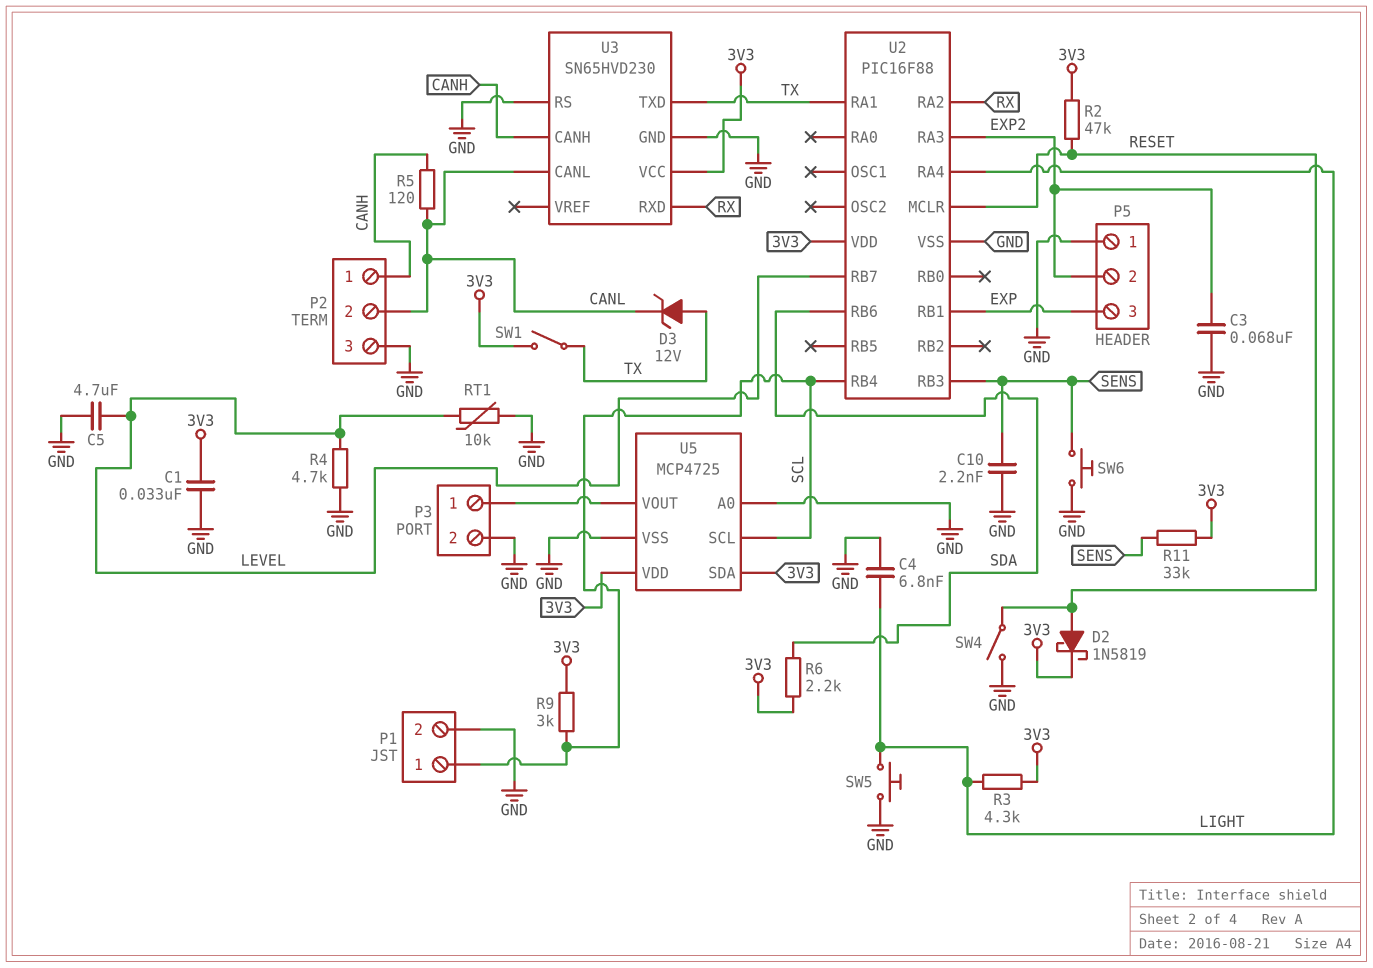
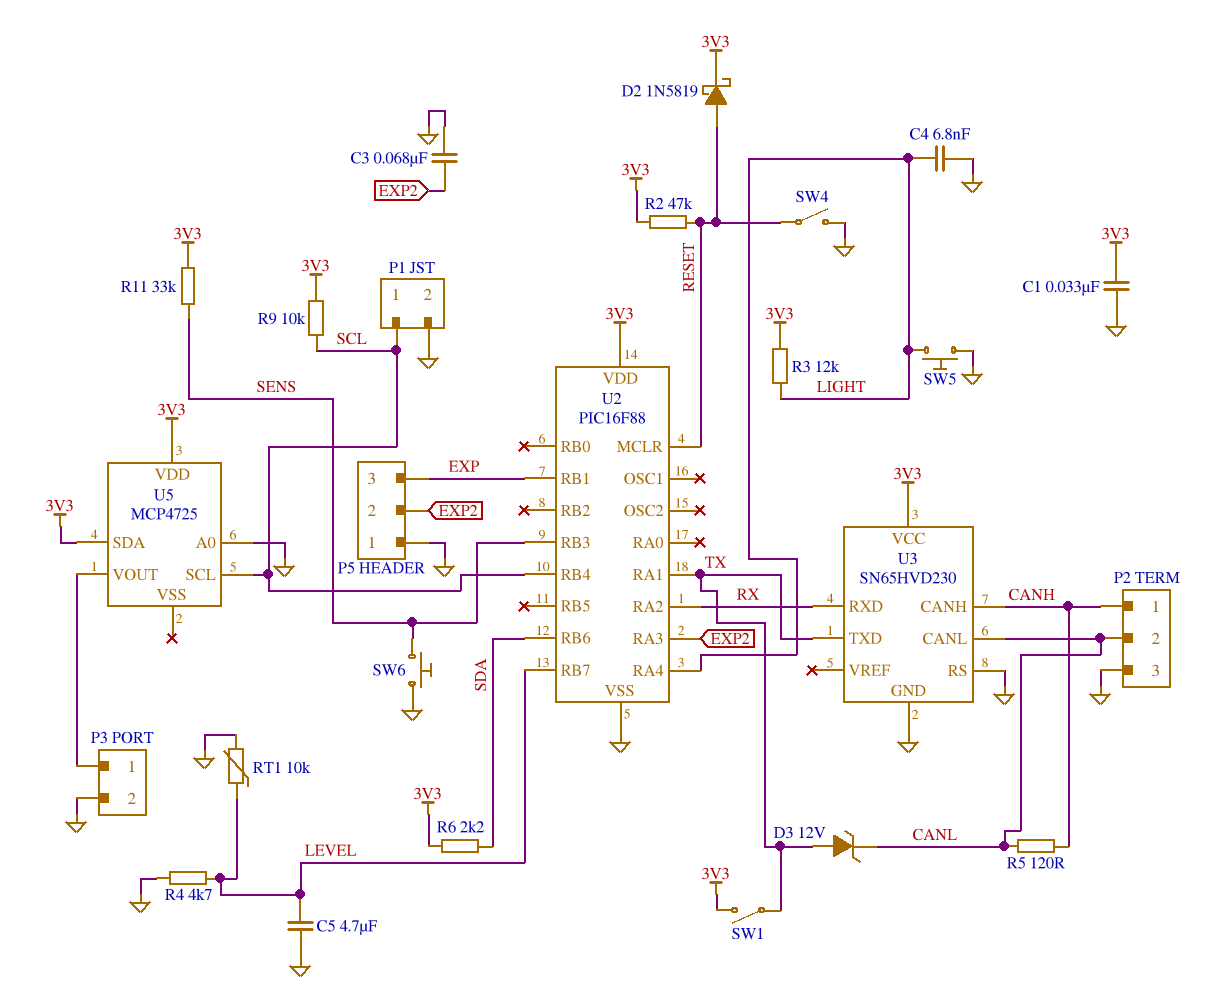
C10: 2.2nF (GND, SENS) -> none
R3: 4.3k (3V3, LIGHT) -> 12k (3V3, LIGHT)
R9: 3k (3V3, SCL) -> 10k (3V3, SCL)
U5 pin VSS: GND -> none

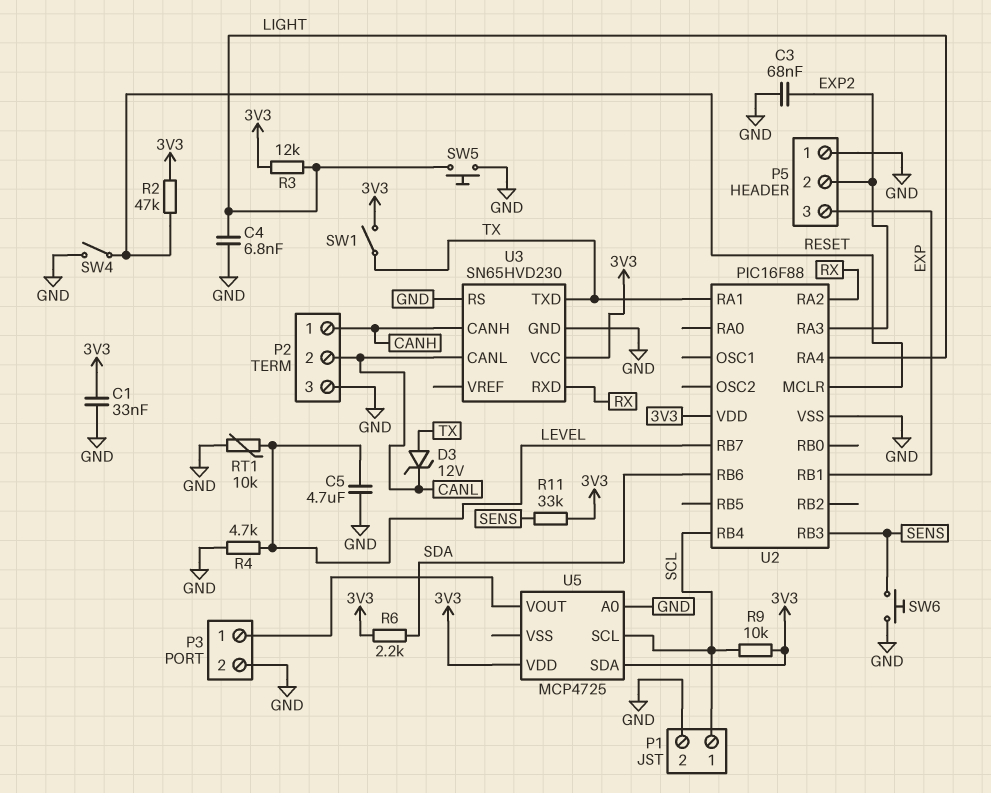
D2: schottky 1N5819 (A RESET, K 3V3) -> none
R5: 120 (CANH, CANL) -> none

